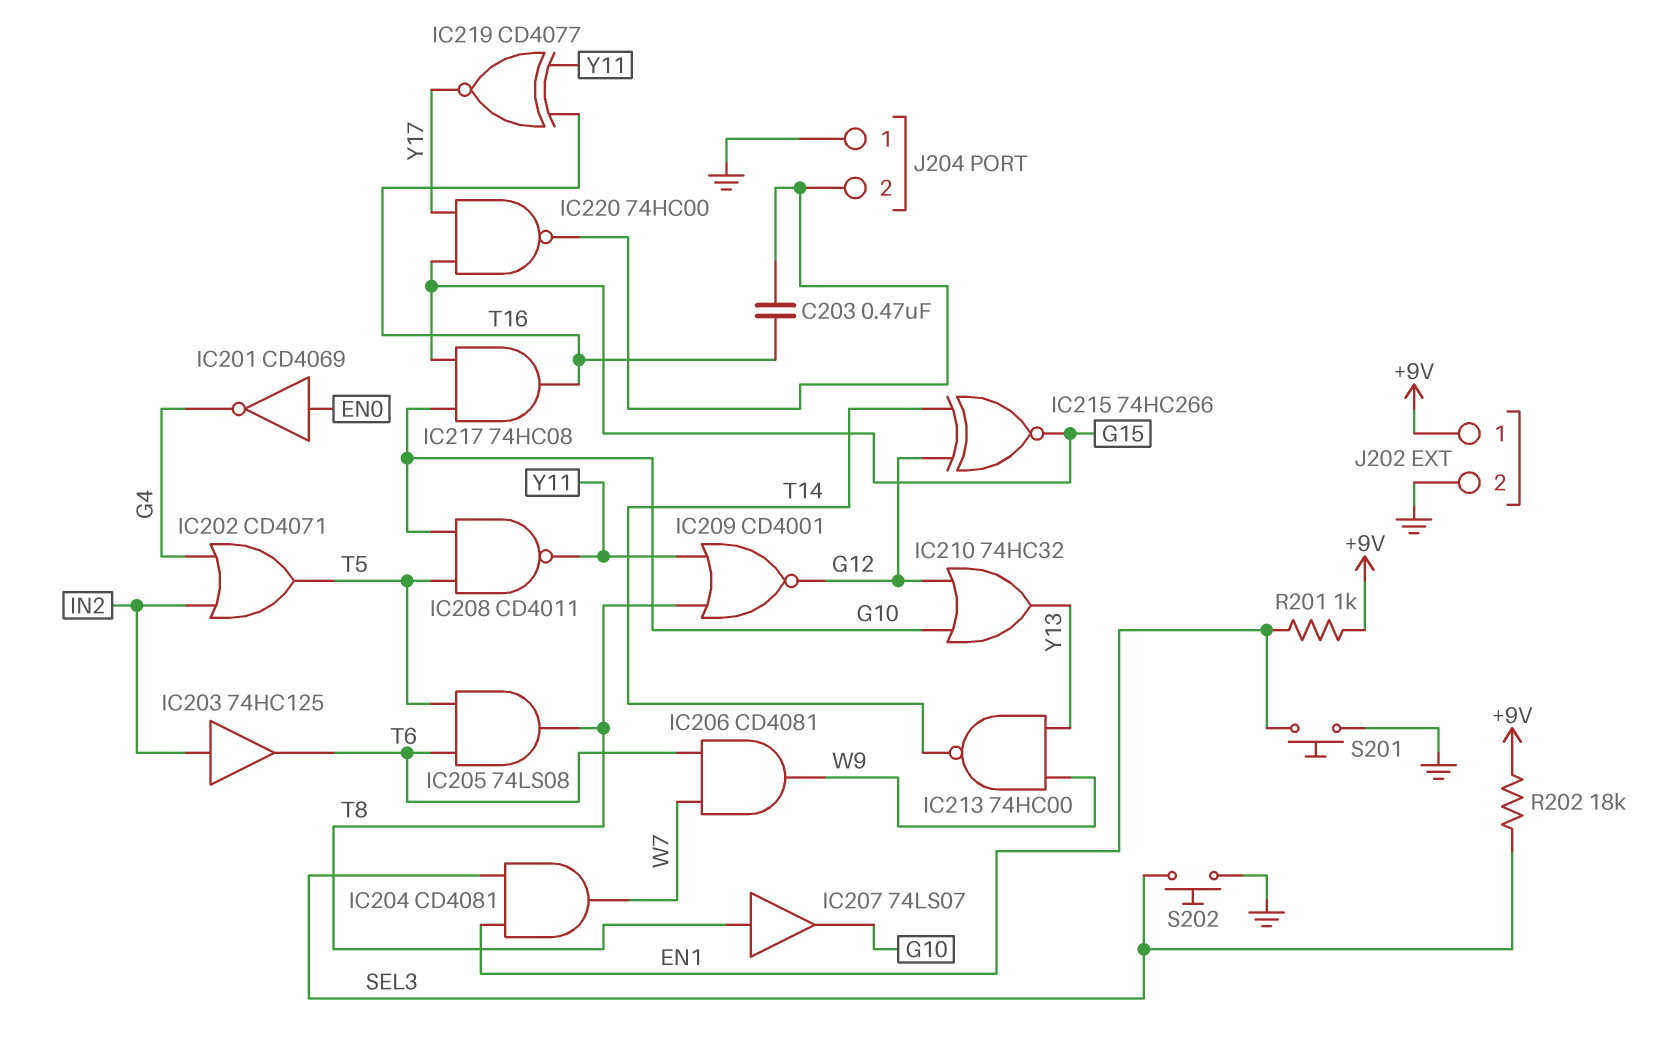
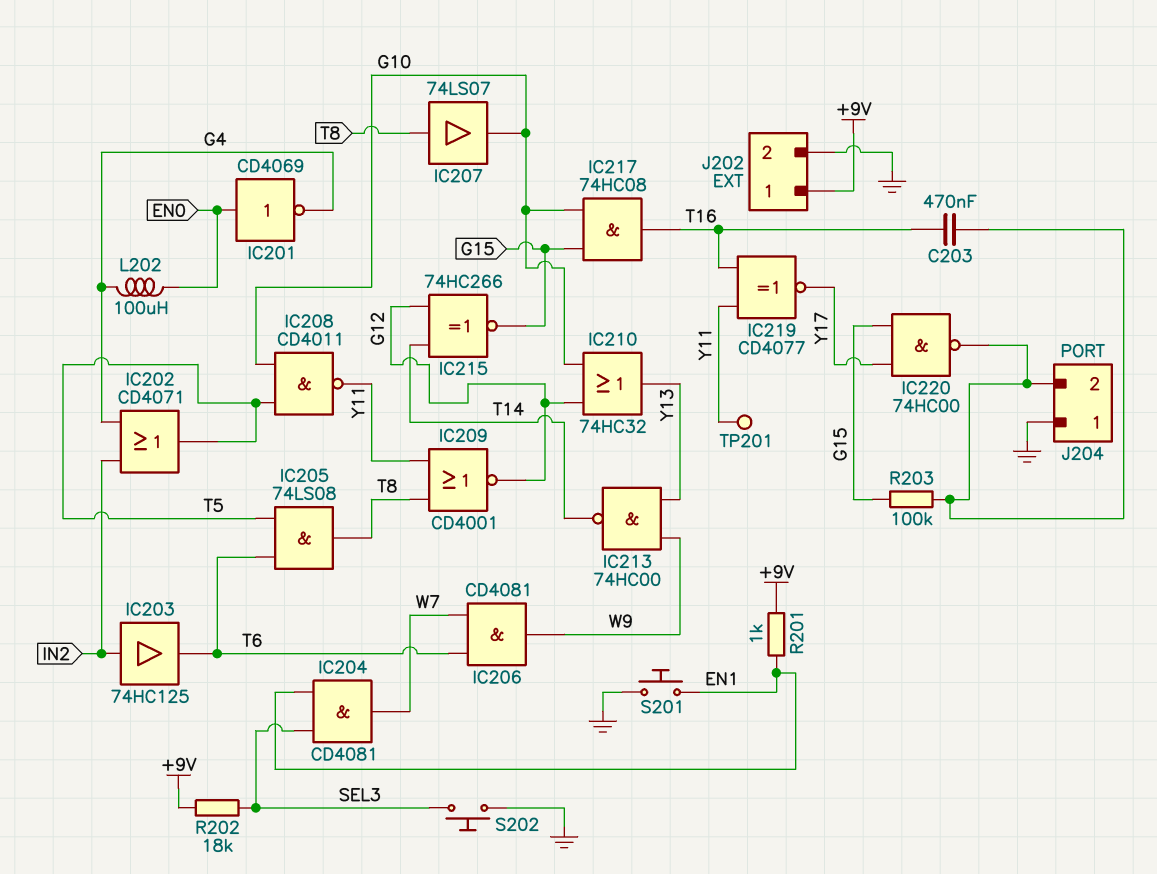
L202: none -> 100uH (EN0, G4)
R203: none -> 100k (G15, J204/2)
TP201: none -> test point (Y11)

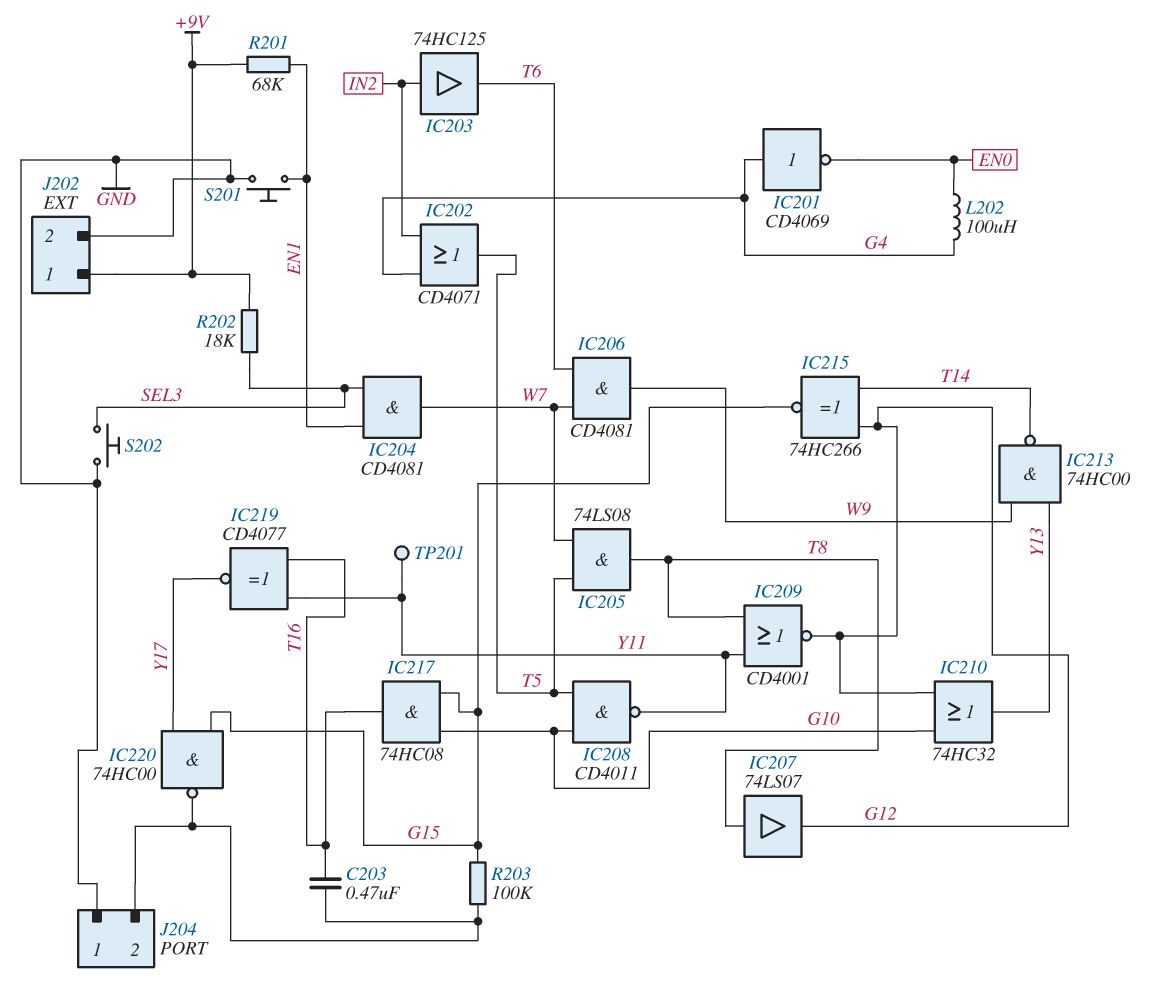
IC201: NOT CD4069 (in EN0, out G4) -> NOT CD4069 (in G4, out EN0)
IC205: AND 74LS08 (in T5, in T6, out T8) -> AND 74LS08 (in T5, in W7, out T8)
IC207: buffer 74LS07 (in T8, out G10) -> buffer 74LS07 (in T8, out G12)
R201: 1k (+9V, EN1) -> 68k (+9V, EN1)

